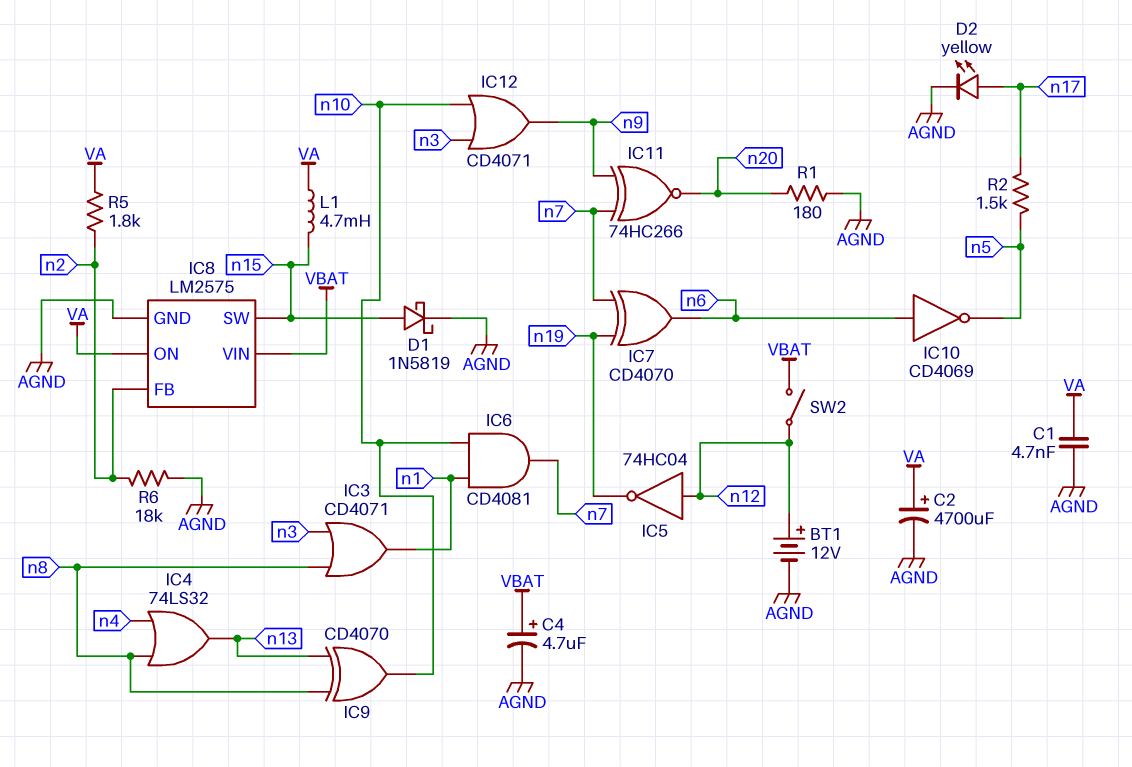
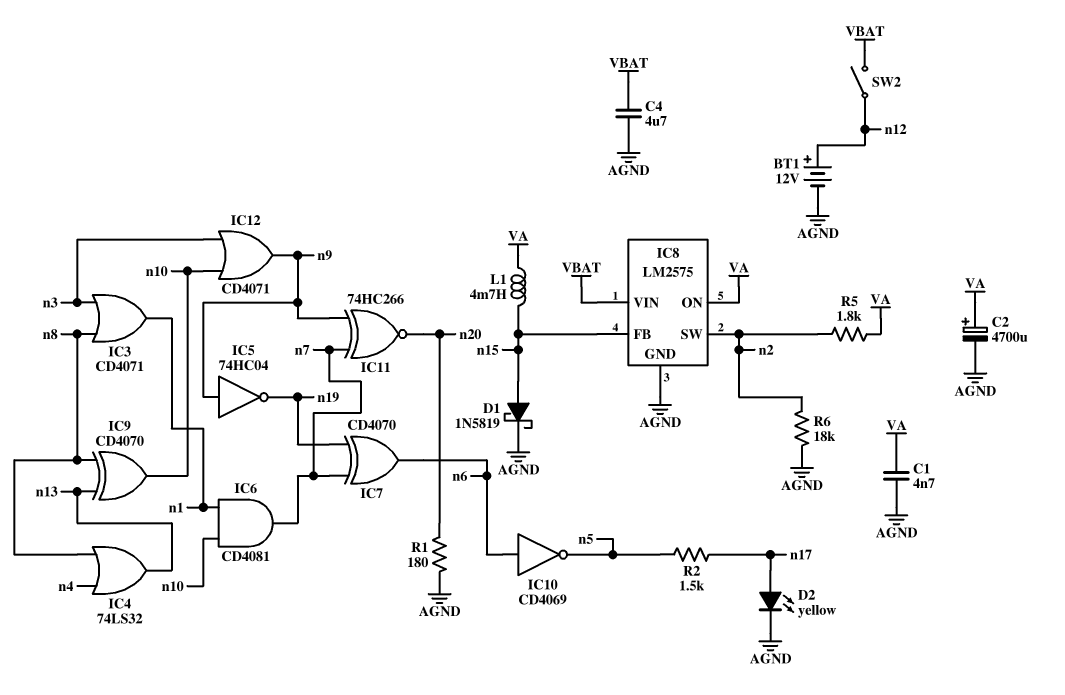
C4: 4.7uF (plus VBAT, minus AGND) -> 4.7uF (AGND, VBAT)
IC5: NOT 74HC04 (in n12, out n19) -> NOT 74HC04 (in n9, out n19)
IC8 pin FB: n2 -> n15
IC8 pin SW: n15 -> n2

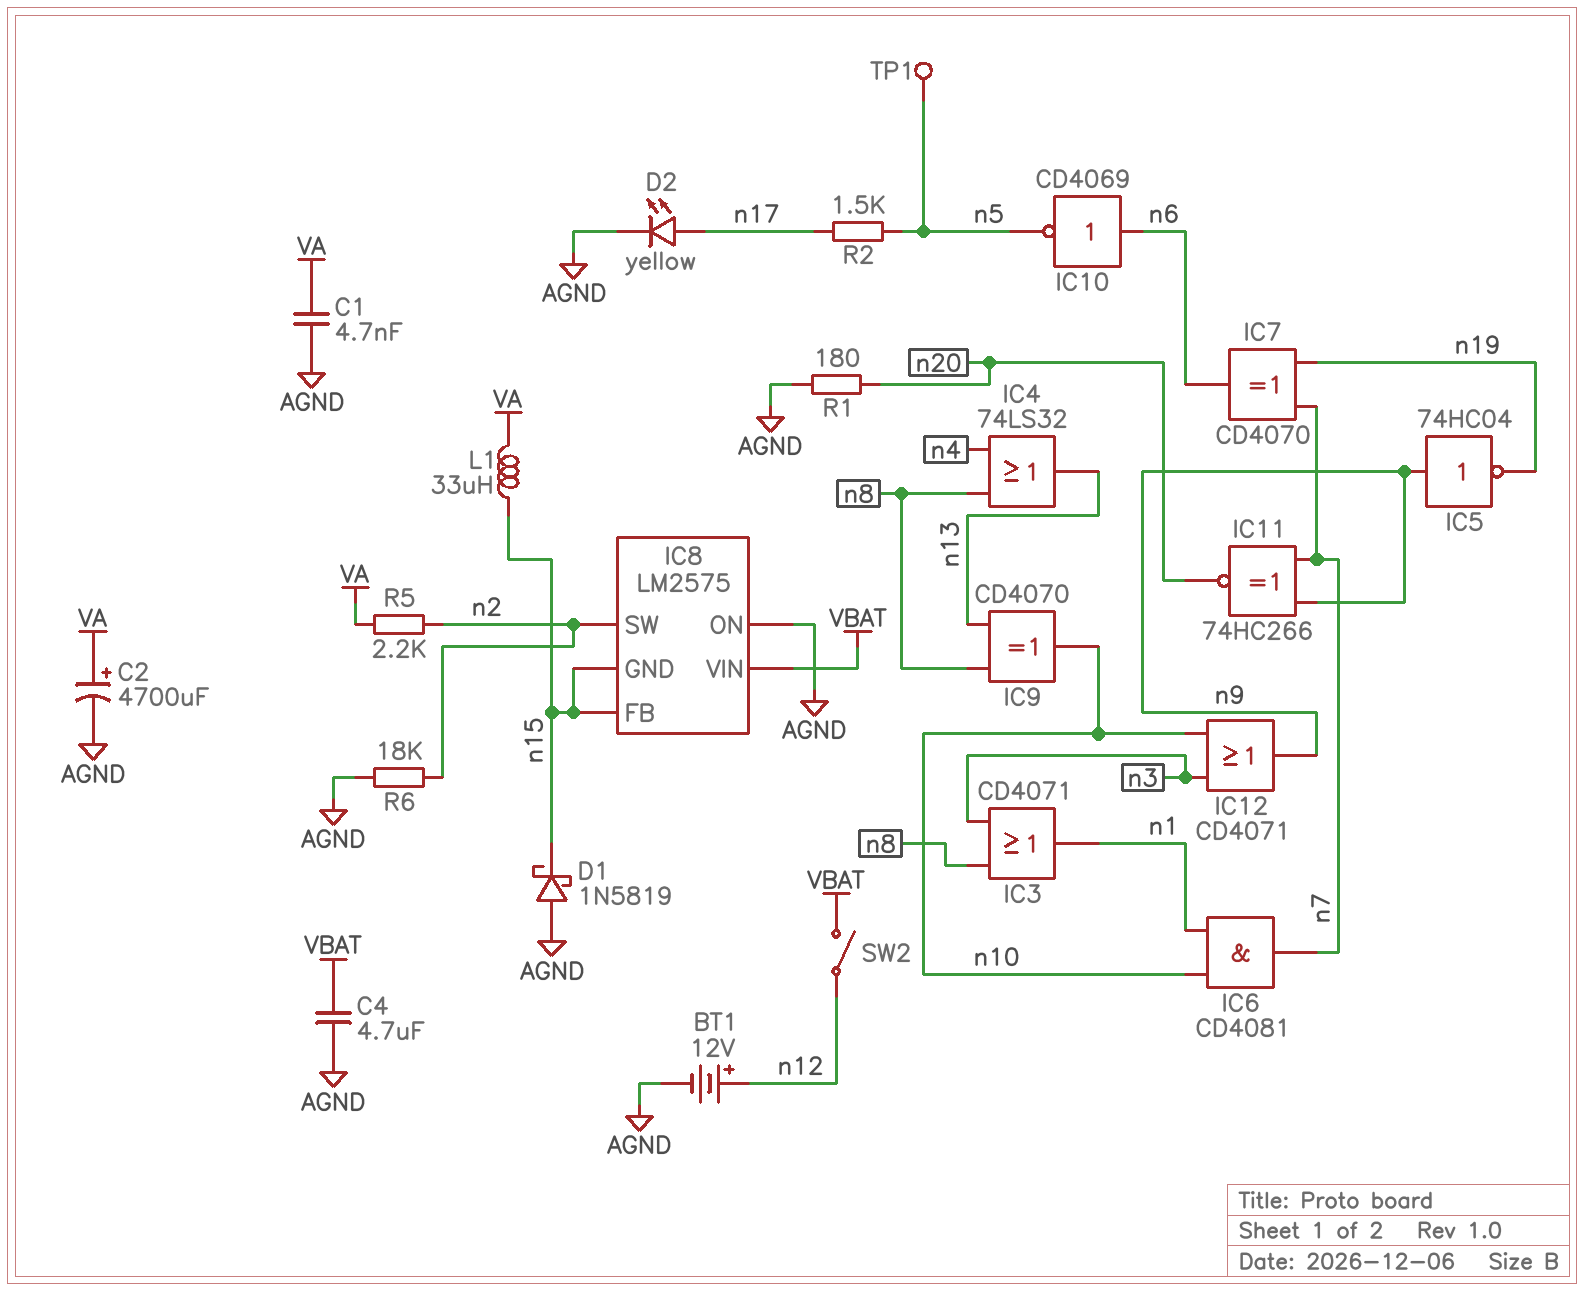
D1: schottky 1N5819 (A n15, K AGND) -> schottky 1N5819 (A AGND, K n15)
IC8 pin GND: AGND -> n15
IC8 pin ON: VA -> AGND
L1: 4.7mH (VA, n15) -> 33uH (VA, n15)
R5: 1.8k (VA, n2) -> 2.2k (VA, n2)
TP1: none -> test point (n5)

